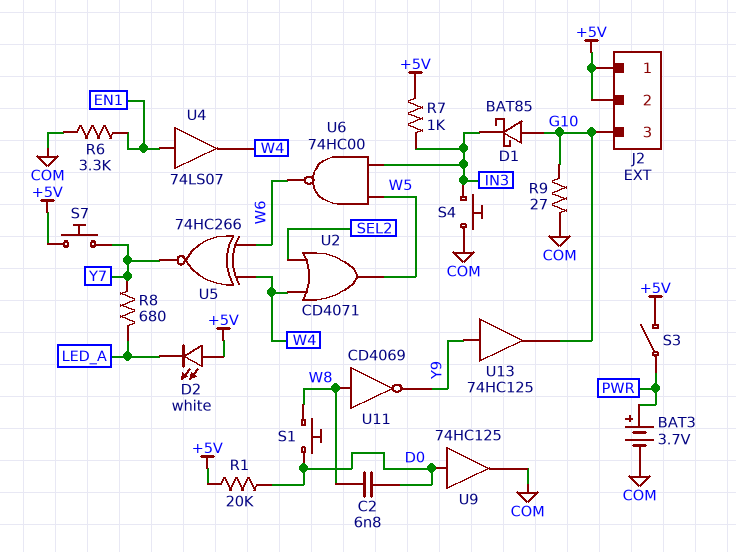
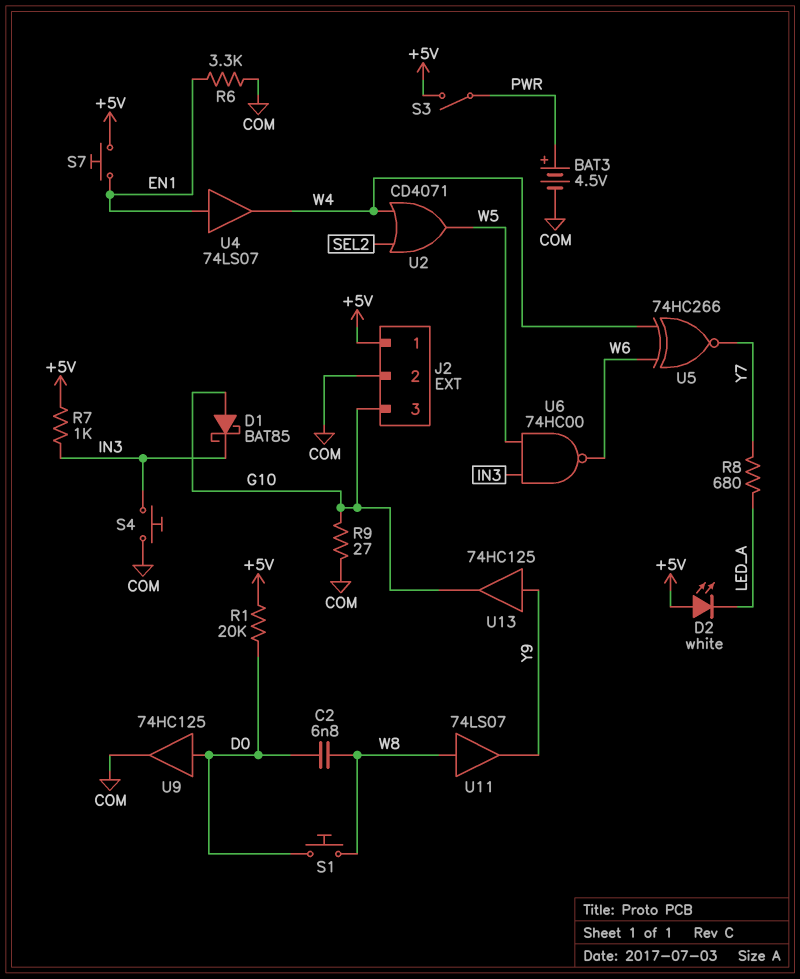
BAT3: 3.7V (plus PWR, minus COM) -> 4.5V (plus PWR, minus COM)
J2 pin 2: +5V -> COM
S7: button (+5V, Y7) -> button (+5V, EN1)
U11: NOT CD4069 (in W8, out Y9) -> buffer 74LS07 (in W8, out Y9)

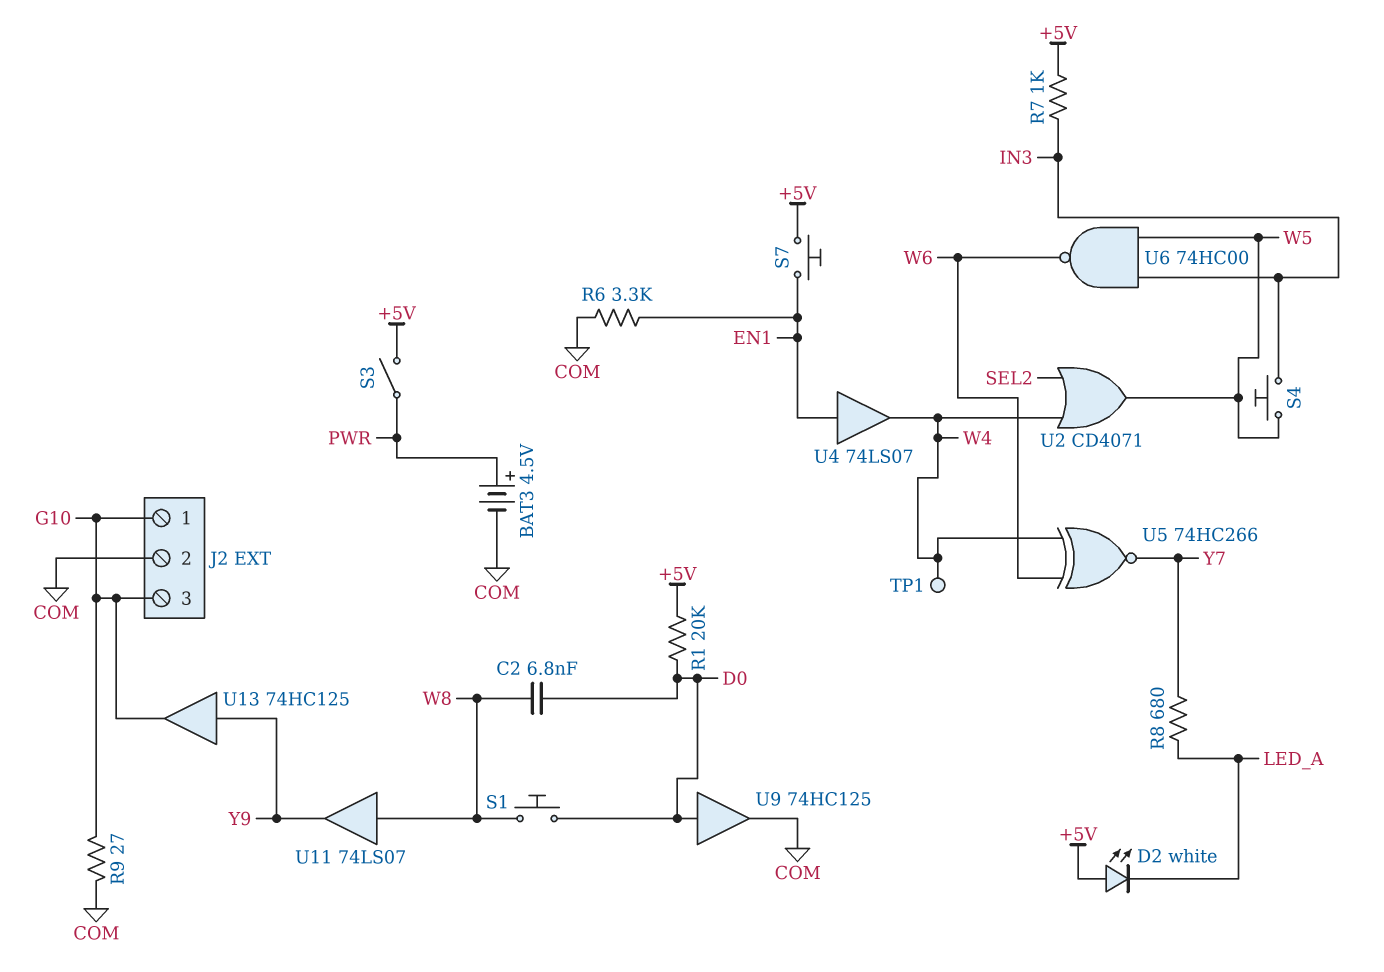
D1: schottky BAT85 (A G10, K IN3) -> none
J2 pin 1: +5V -> G10
S4: button (COM, IN3) -> button (IN3, W5)
TP1: none -> test point (W4)

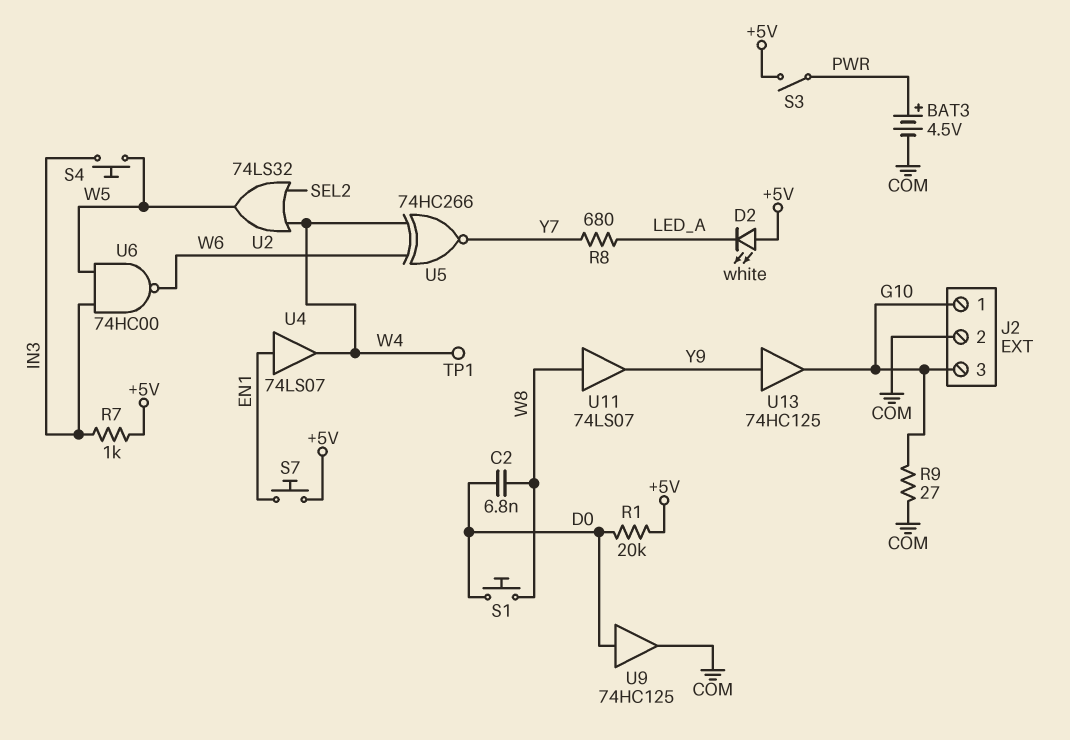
R6: 3.3k (COM, EN1) -> none
U2: OR CD4071 (in SEL2, in W4, out W5) -> OR 74LS32 (in SEL2, in W4, out W5)

